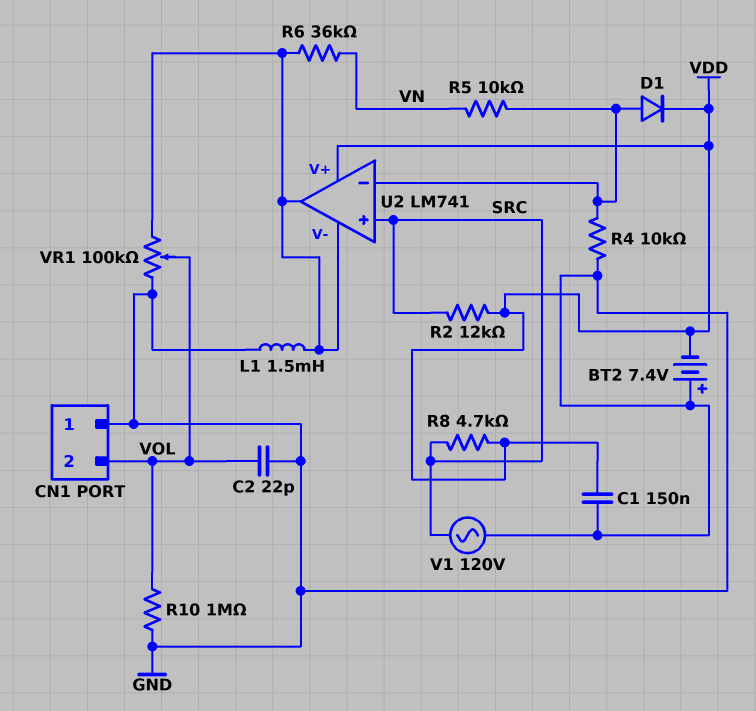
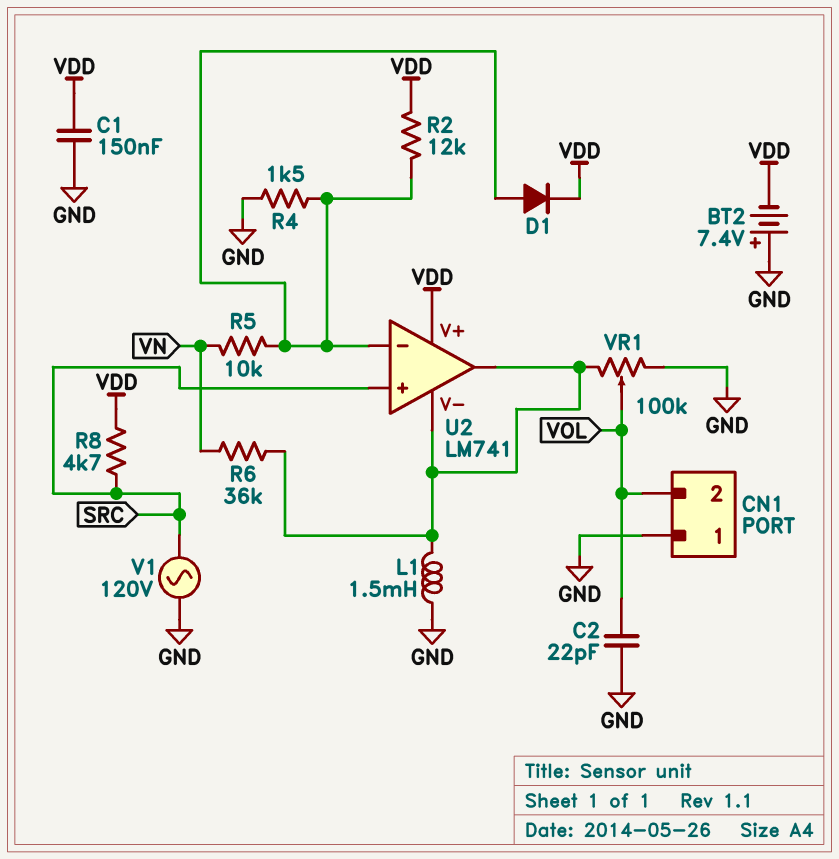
R2: 12k (SRC, VDD) -> 12k (U2/in-, VDD)
R4: 10k (GND, U2/in-) -> 1.5k (GND, U2/in-)
R10: 1M (GND, VOL) -> none

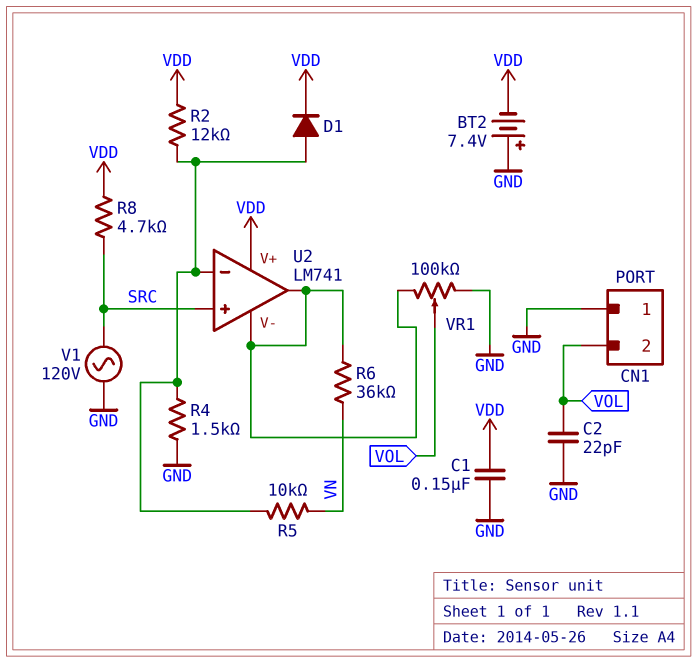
L1: 1.5mH (GND, U2/V-) -> none

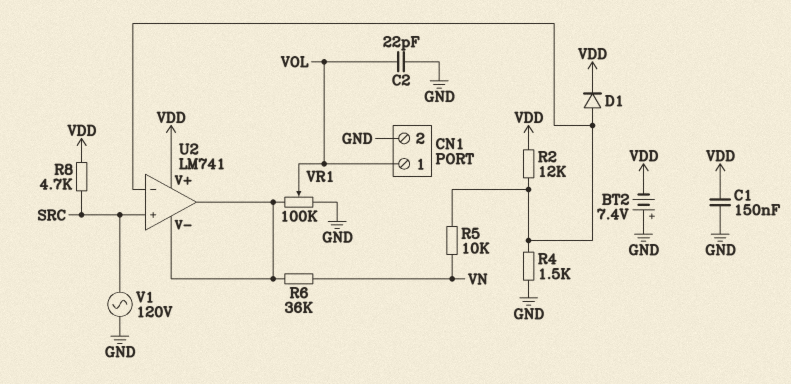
CN1 pin 1: GND -> VOL
CN1 pin 2: VOL -> GND

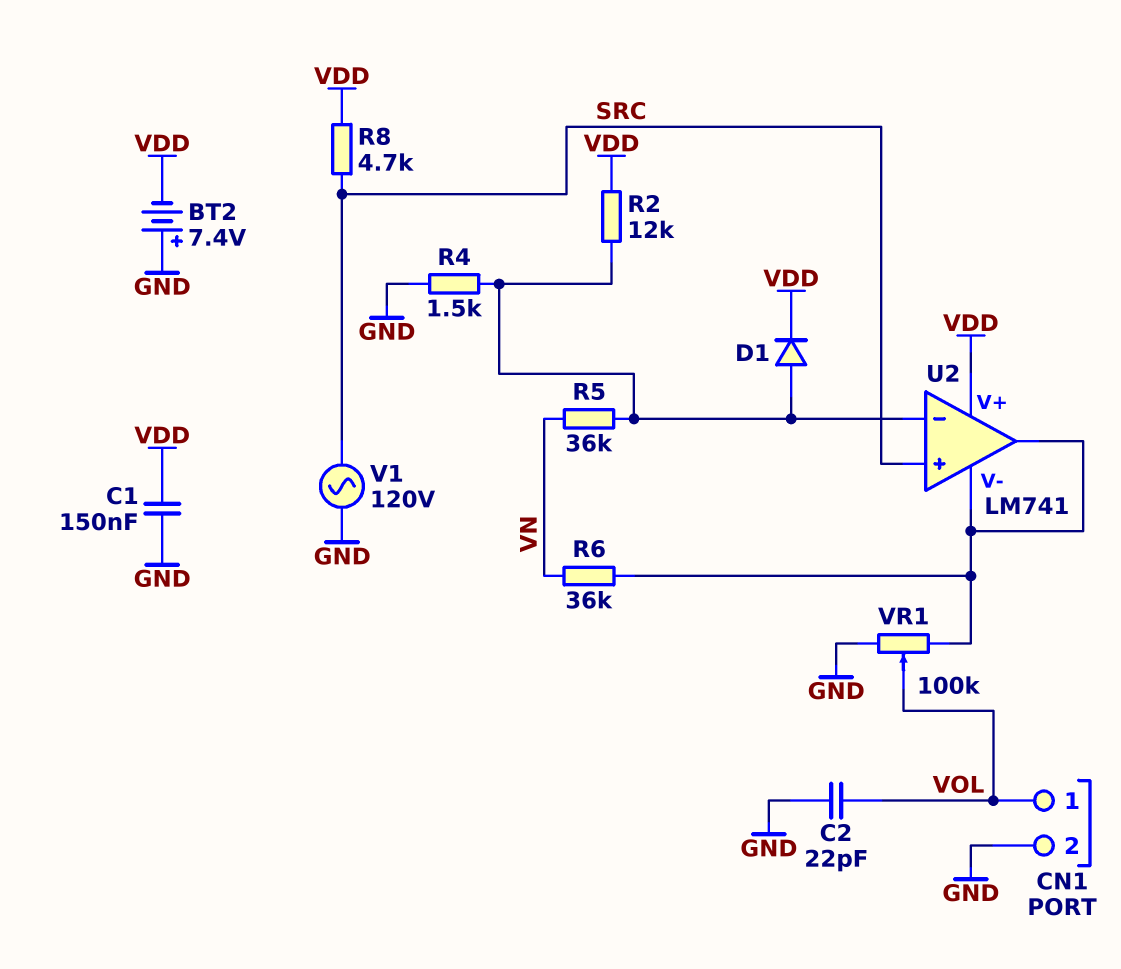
R5: 10k (U2/in-, VN) -> 36k (U2/in-, VN)

